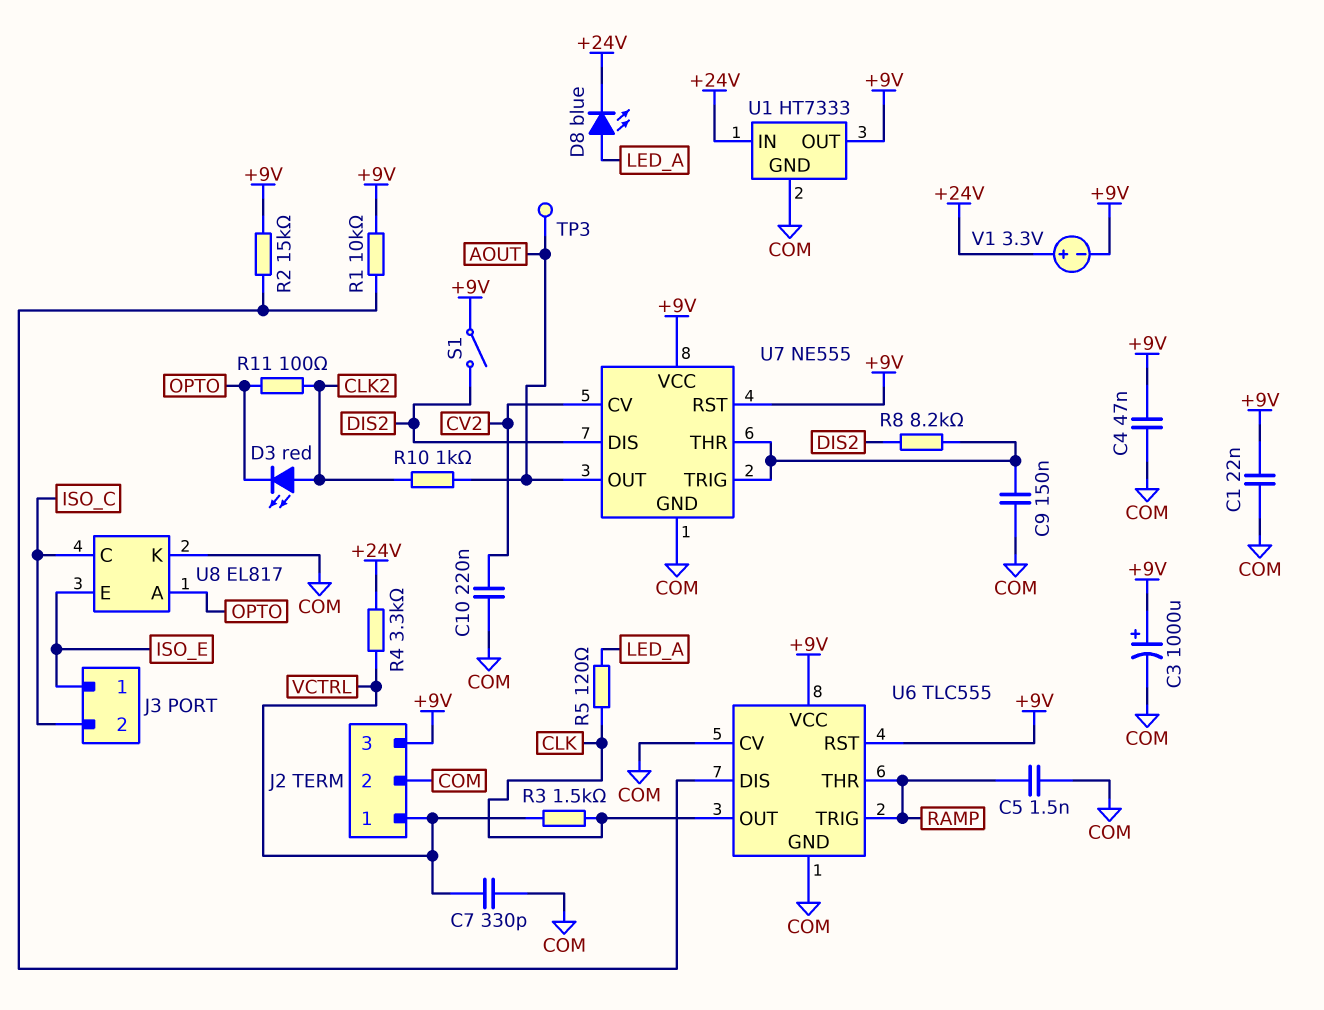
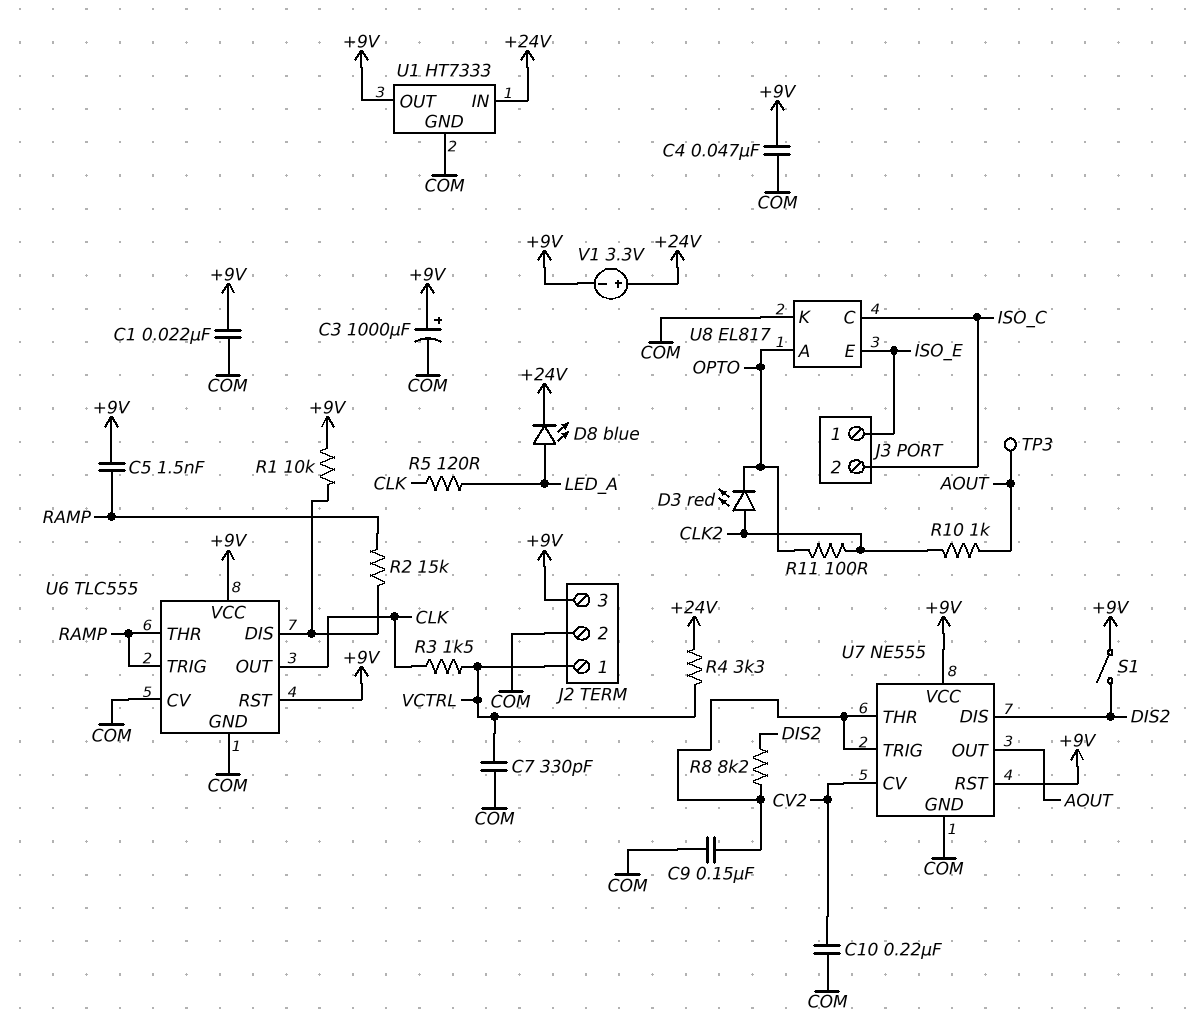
C5: 1.5nF (COM, RAMP) -> 1.5nF (+9V, RAMP)
R2: 15k (+9V, U6/DIS) -> 15k (RAMP, U6/DIS)

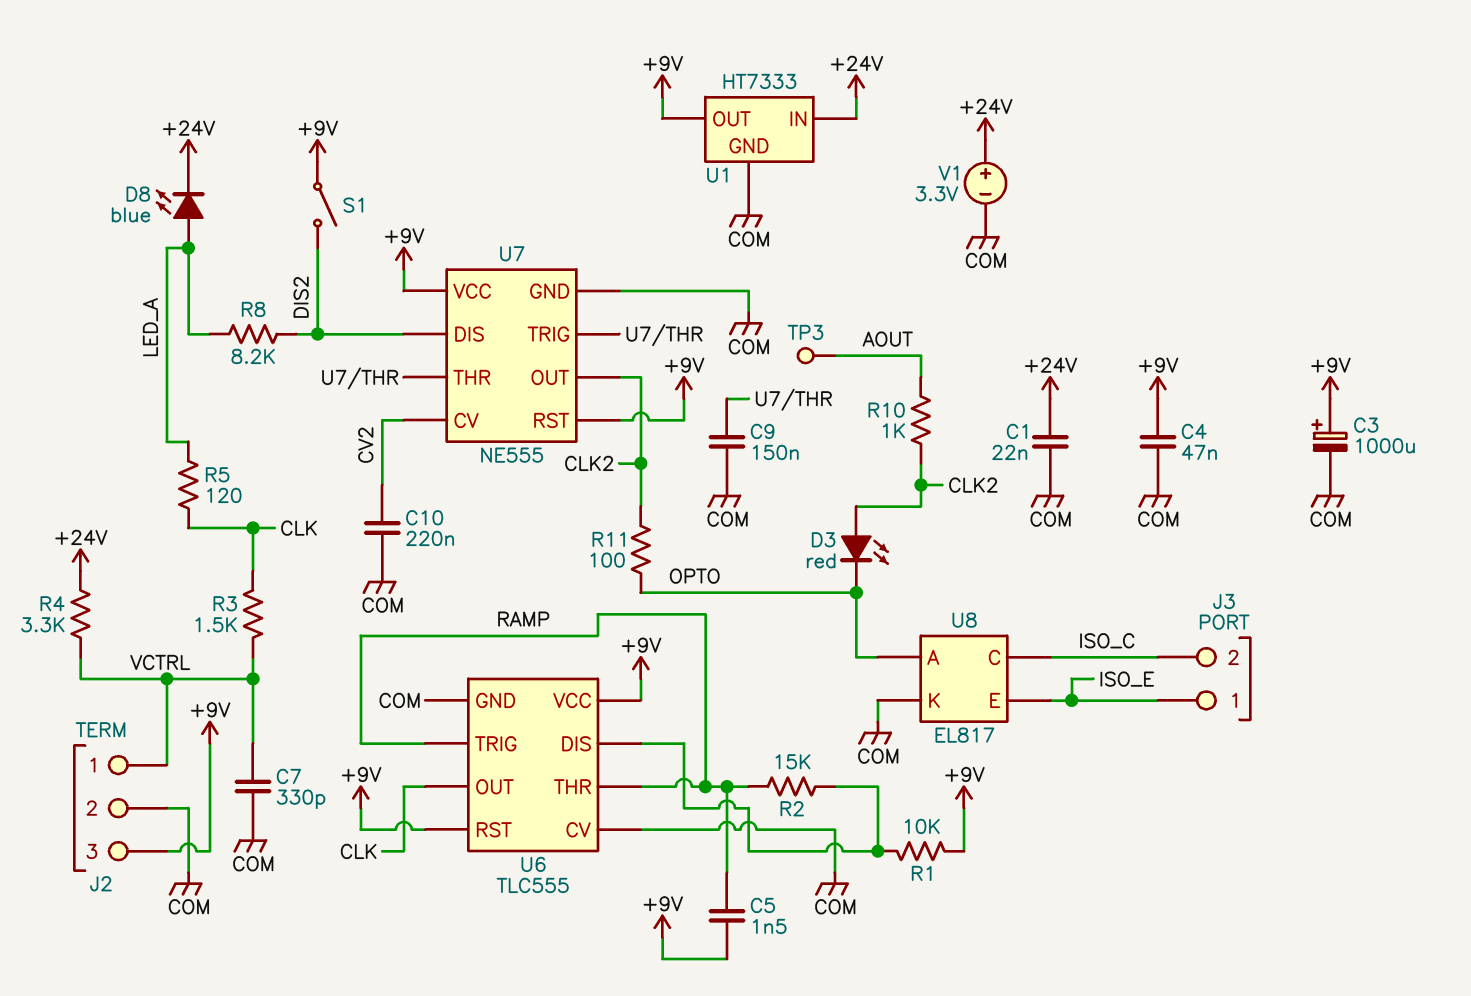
C1: 22nF (+9V, COM) -> 22nF (+24V, COM)
R8: 8.2k (DIS2, U7/THR) -> 8.2k (DIS2, LED_A)
U7 pin OUT: AOUT -> CLK2
V1: 3.3V (plus +24V, minus +9V) -> 3.3V (plus +24V, minus COM)

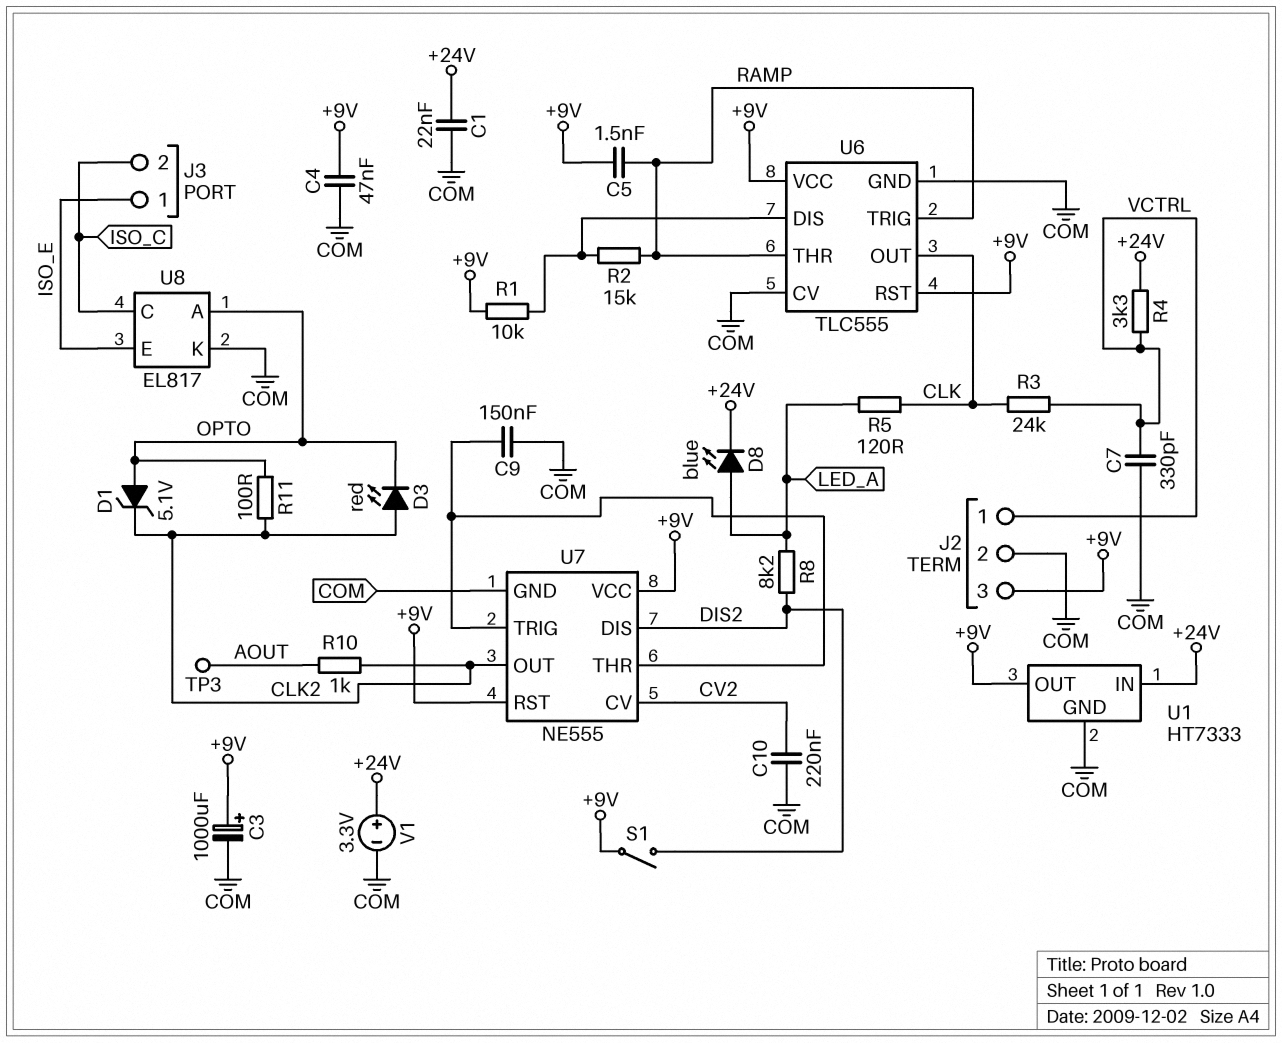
D1: none -> zener 5.1V (A OPTO, K CLK2)
R3: 1.5k (CLK, VCTRL) -> 24k (CLK, VCTRL)

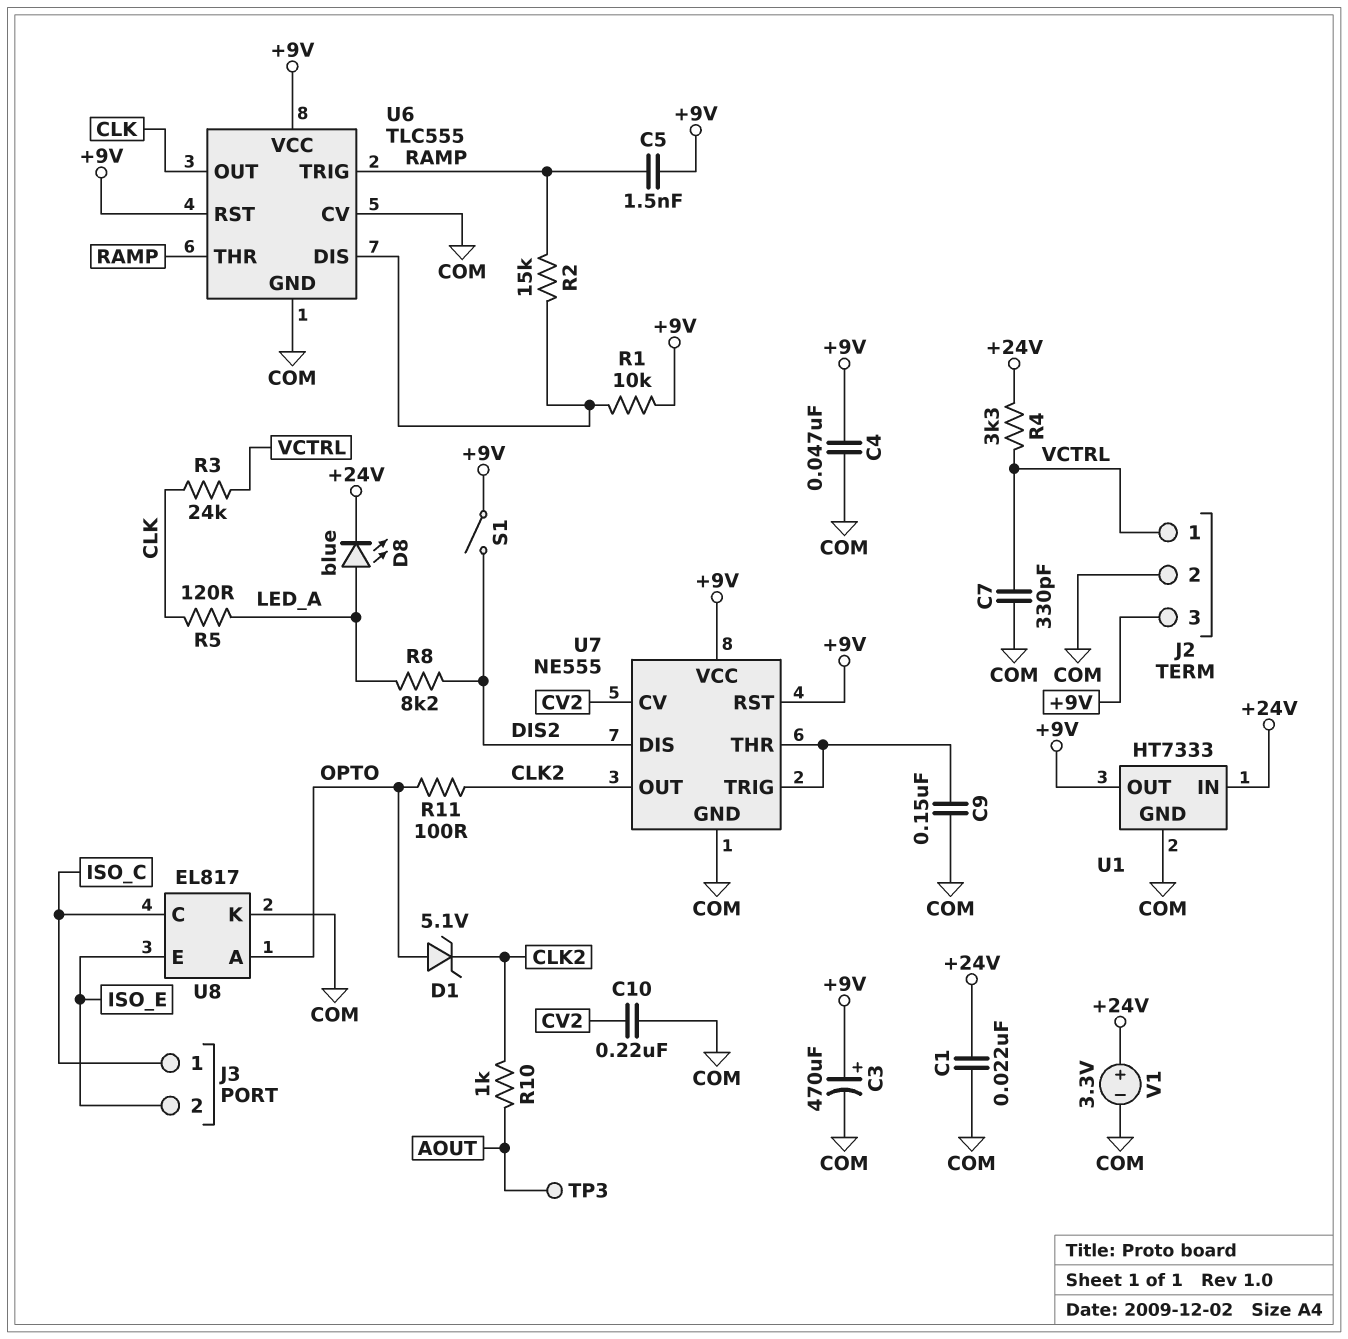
C3: 1000uF (plus +9V, minus COM) -> 470uF (plus +9V, minus COM)
D3: LED red (A CLK2, K OPTO) -> none
J3 pin 1: ISO_E -> ISO_C
J3 pin 2: ISO_C -> ISO_E

